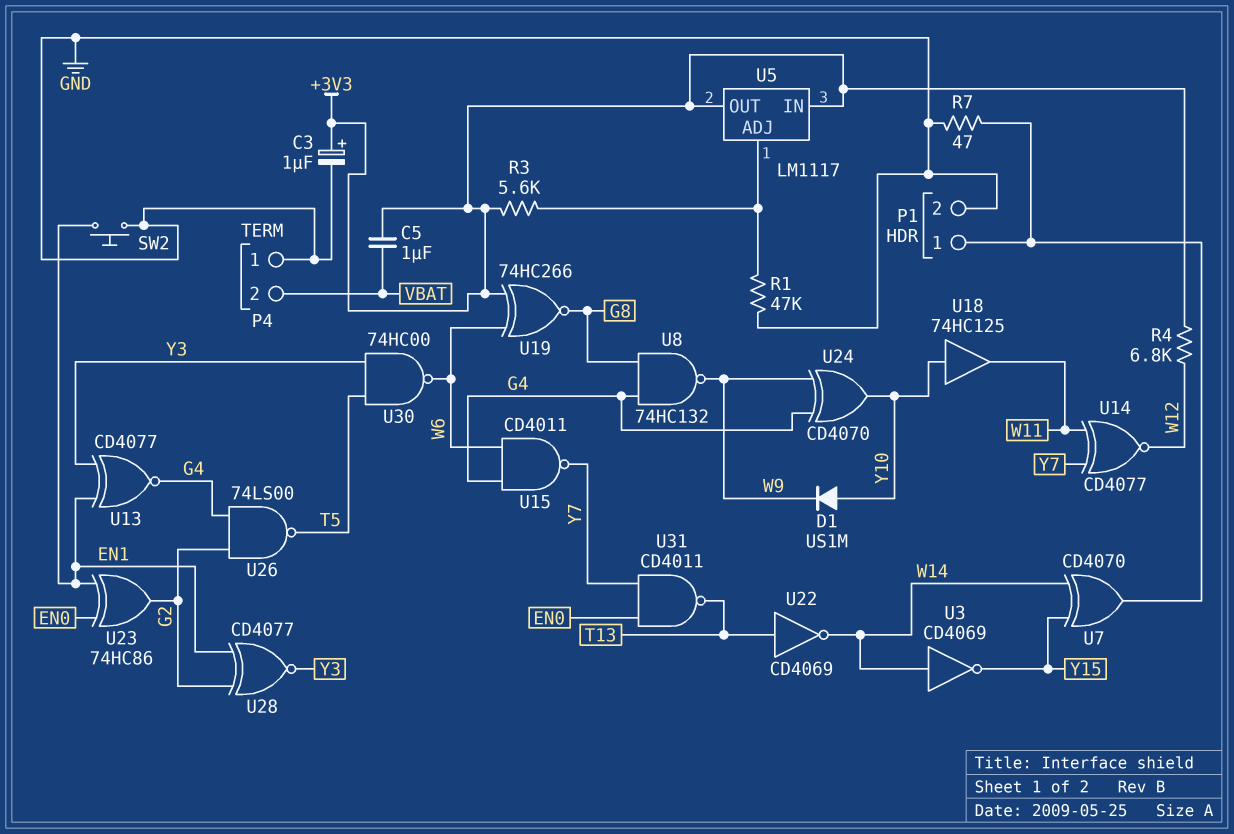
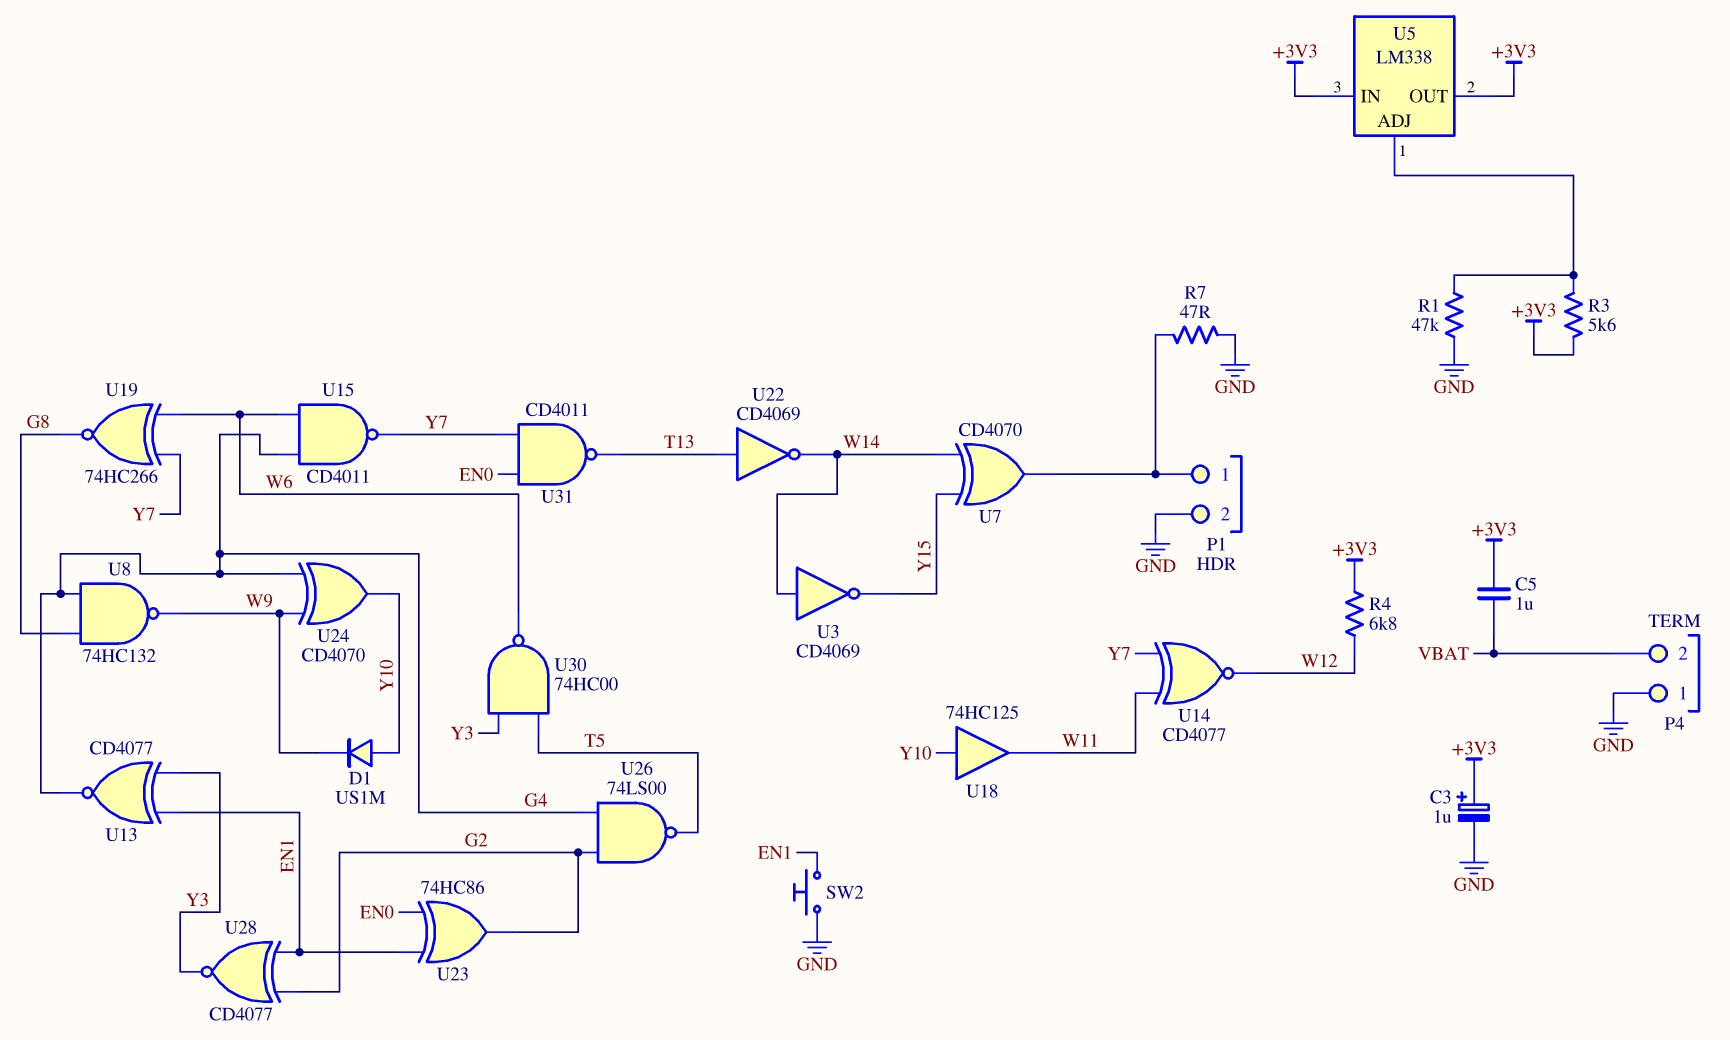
U5: LM1117 -> LM338
U19: XNOR 74HC266 (in +3V3, in W6, out G8) -> XNOR 74HC266 (in W6, in Y7, out G8)

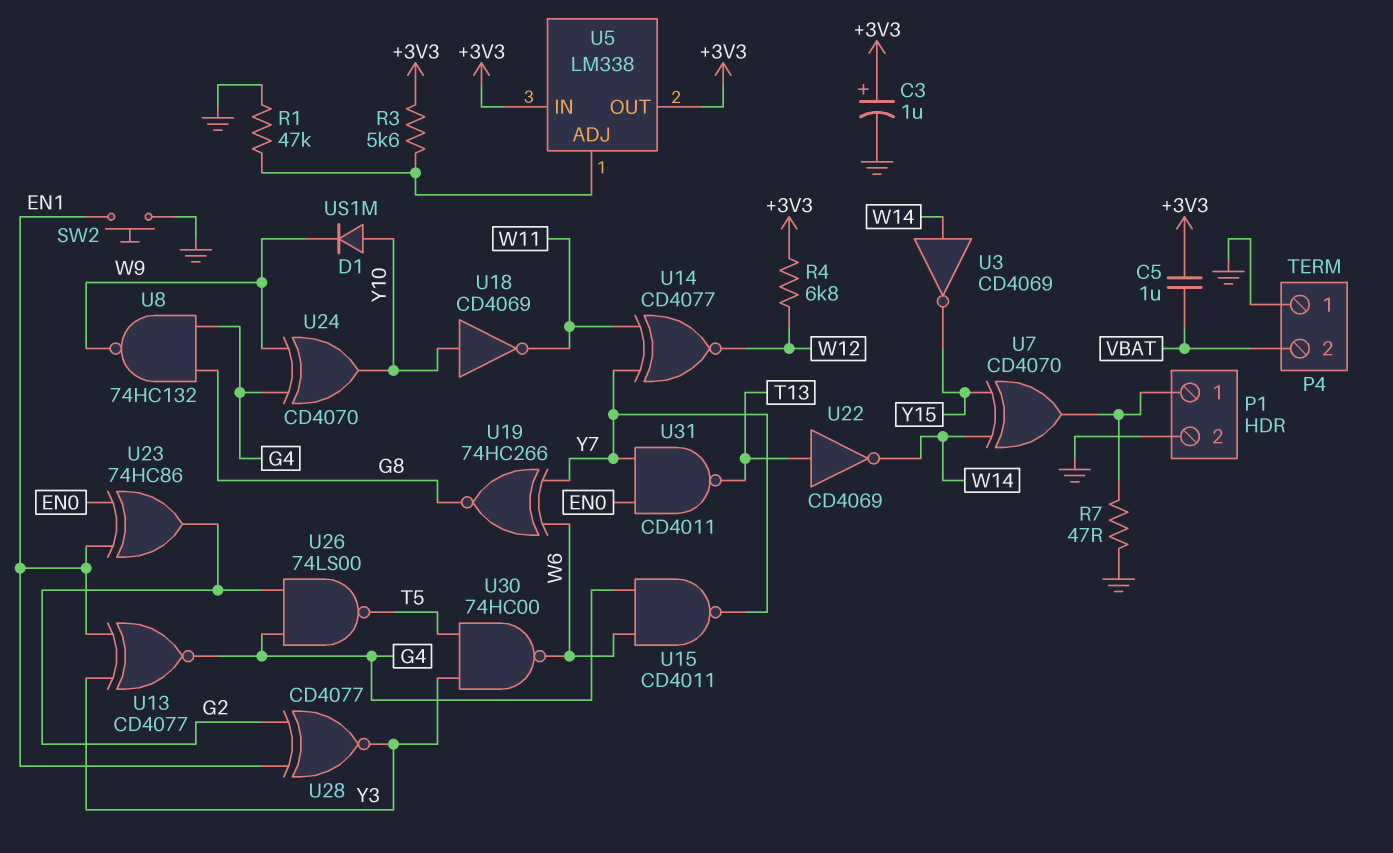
U18: buffer 74HC125 (in Y10, out W11) -> NOT CD4069 (in Y10, out W11)

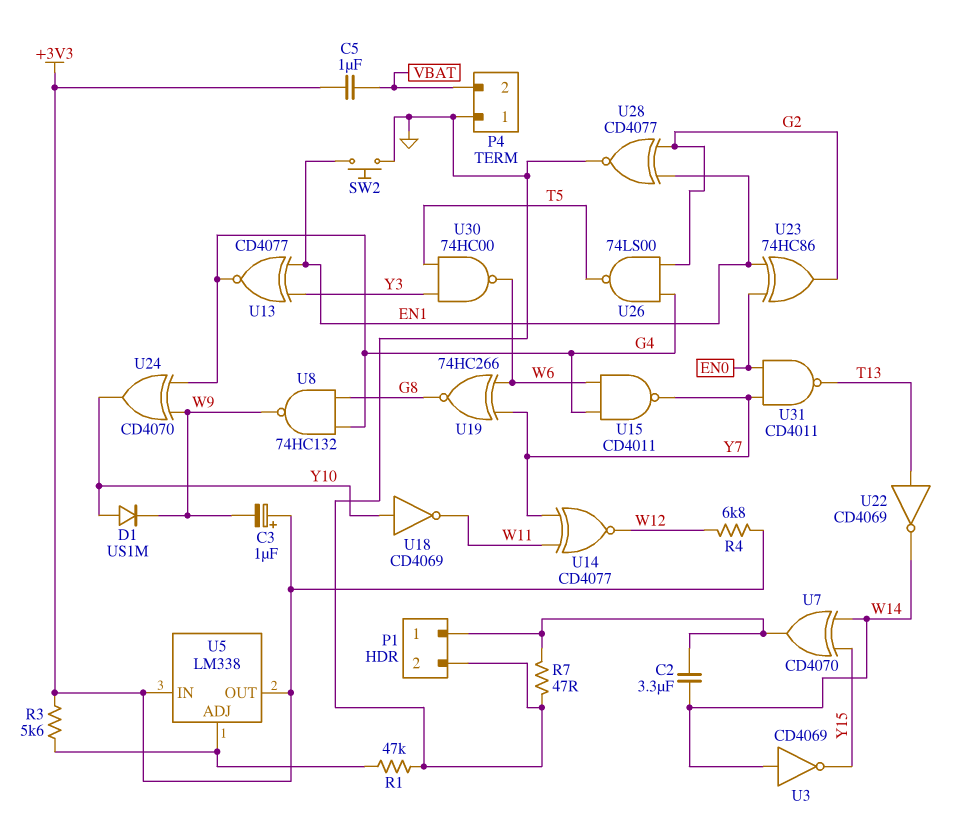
C2: none -> 3.3uF (P1/1, W14)
C3: 1uF (plus +3V3, minus GND) -> 1uF (plus +3V3, minus W9)
U28: XNOR CD4077 (in EN1, in G2, out Y3) -> XNOR CD4077 (in EN1, in G2, out GND)

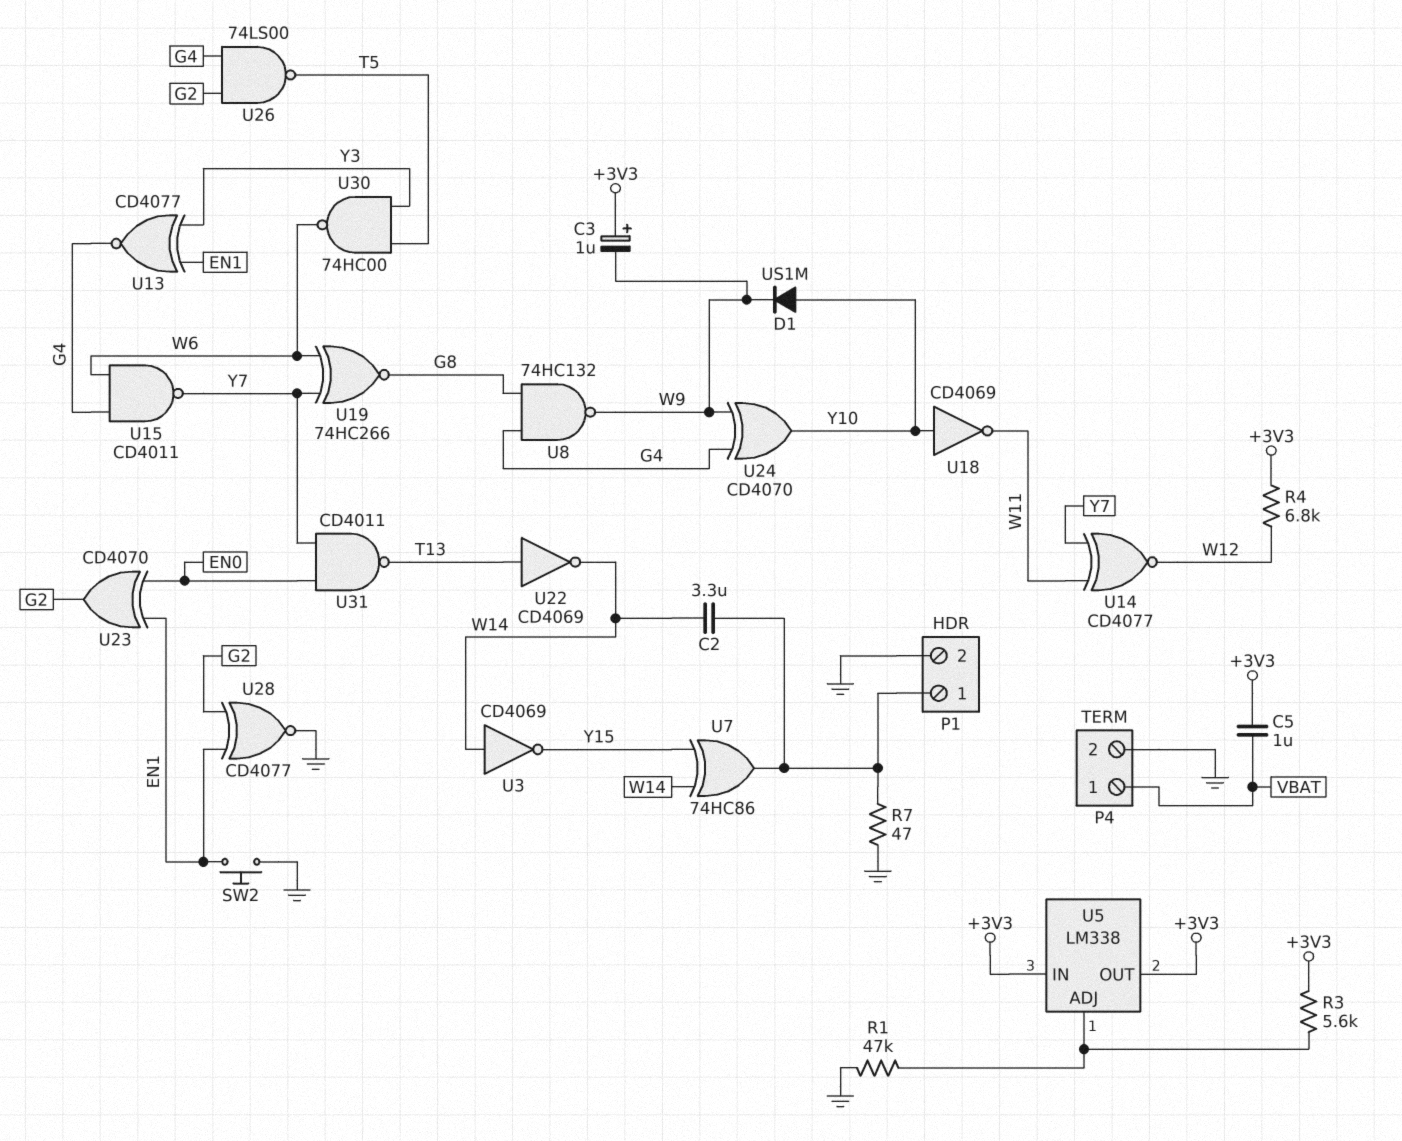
P4 pin 1: GND -> VBAT
P4 pin 2: VBAT -> GND
U7: XOR CD4070 (in W14, in Y15, out P1/1) -> XOR 74HC86 (in W14, in Y15, out P1/1)
U23: XOR 74HC86 (in EN0, in EN1, out G2) -> XOR CD4070 (in EN0, in EN1, out G2)

